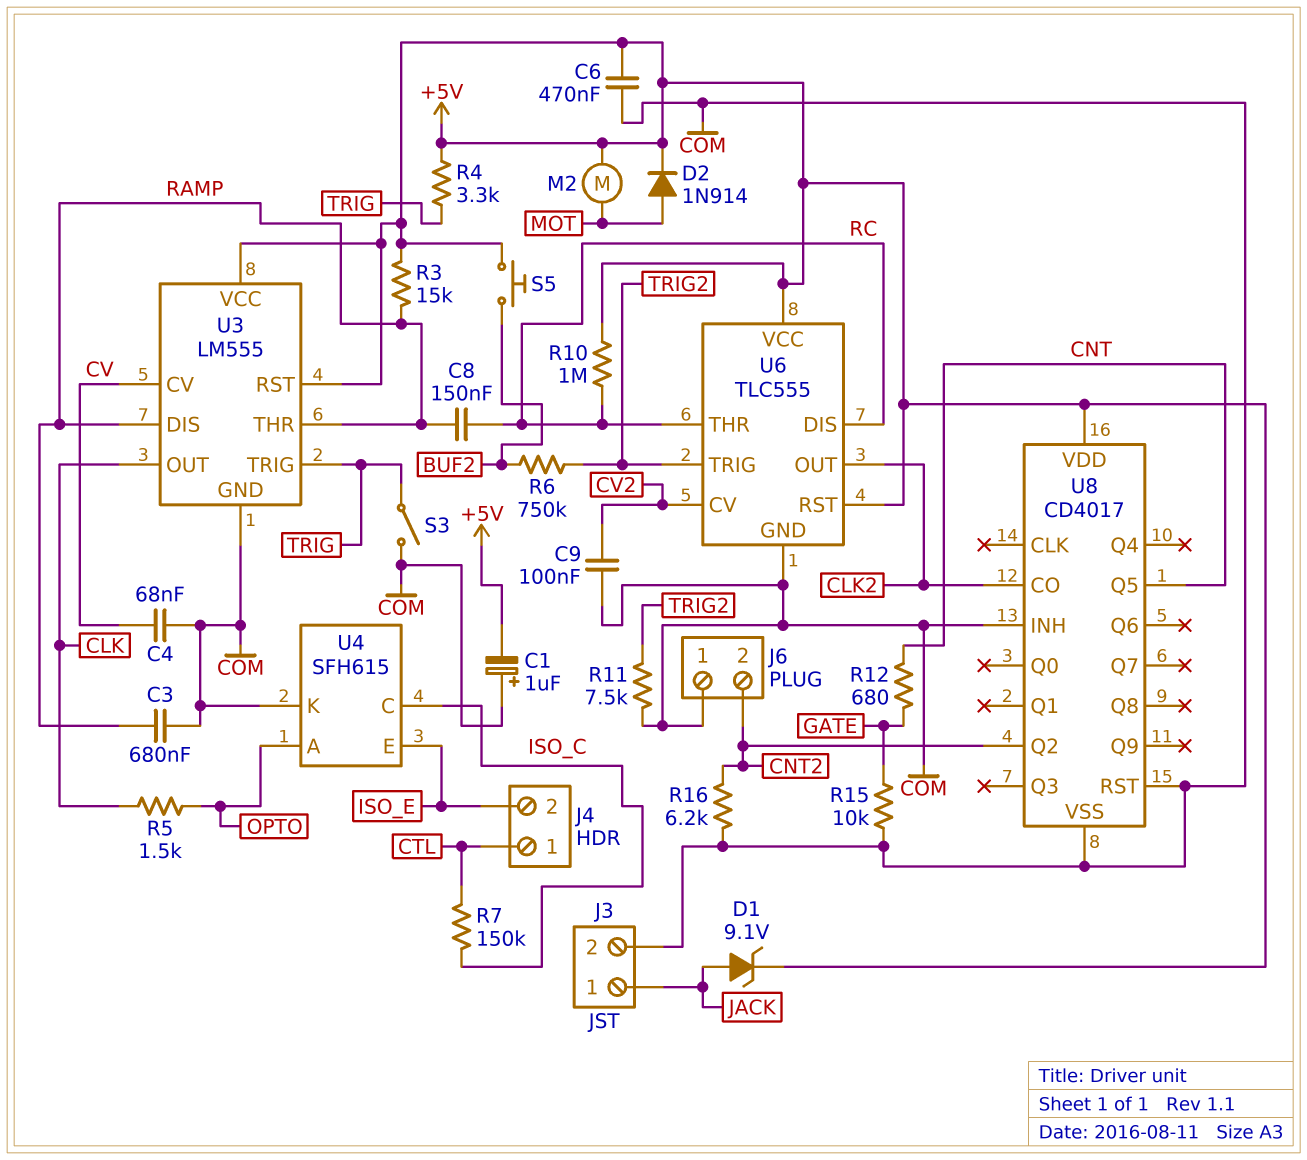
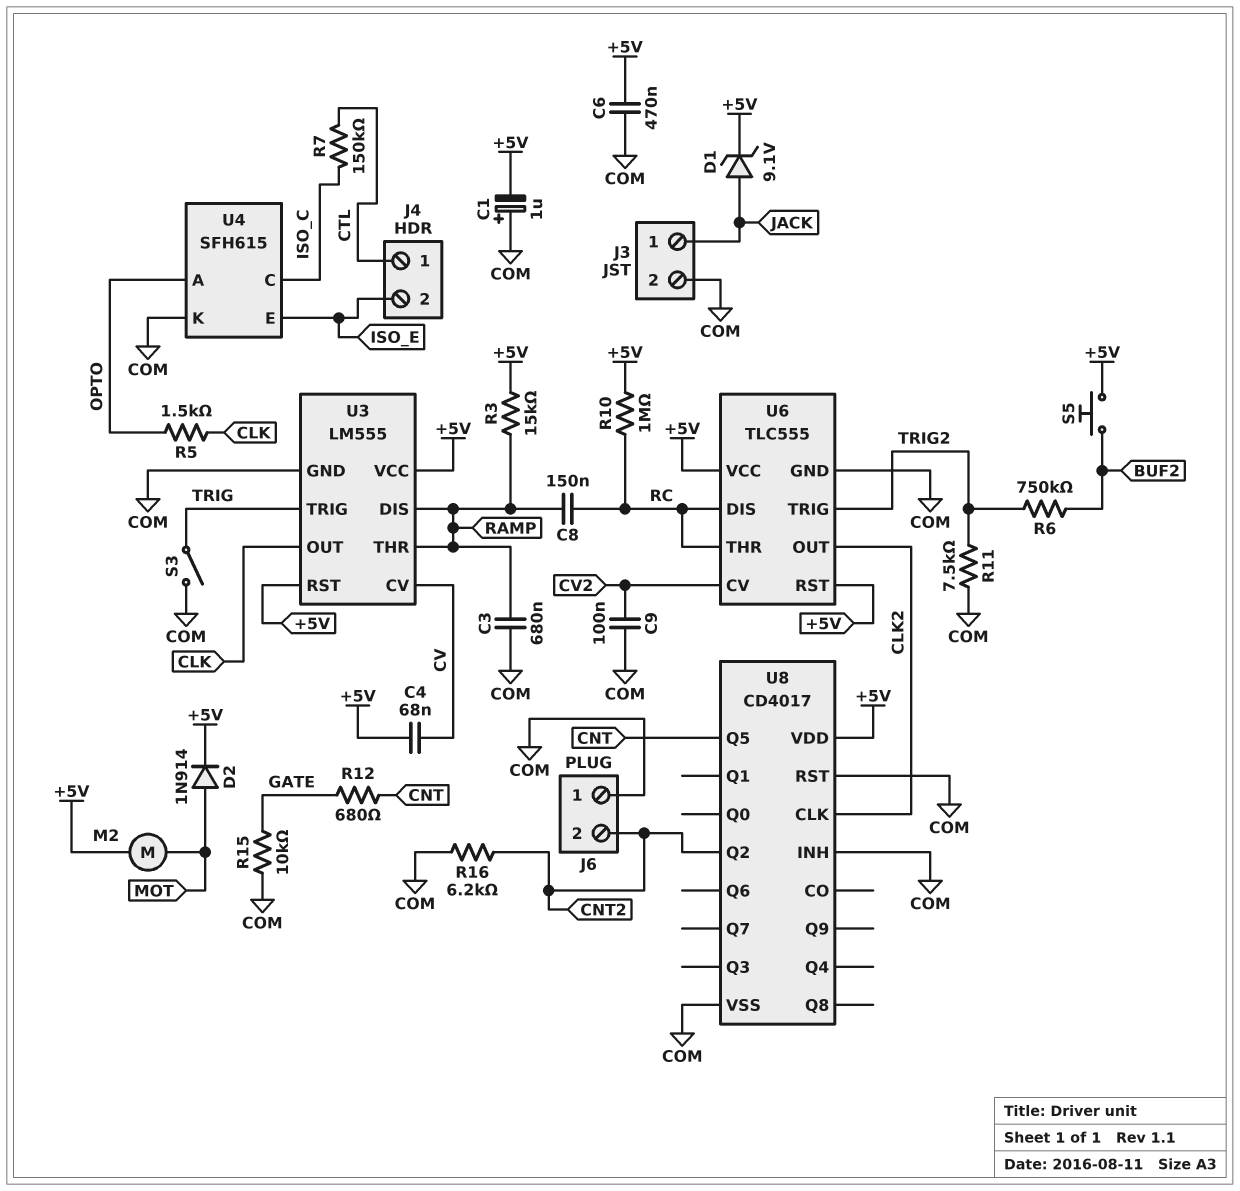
C4: 68nF (COM, CV) -> 68nF (+5V, CV)
R4: 3.3k (+5V, TRIG) -> none
U8 pin CLK: none -> CLK2
U8 pin CO: CLK2 -> none

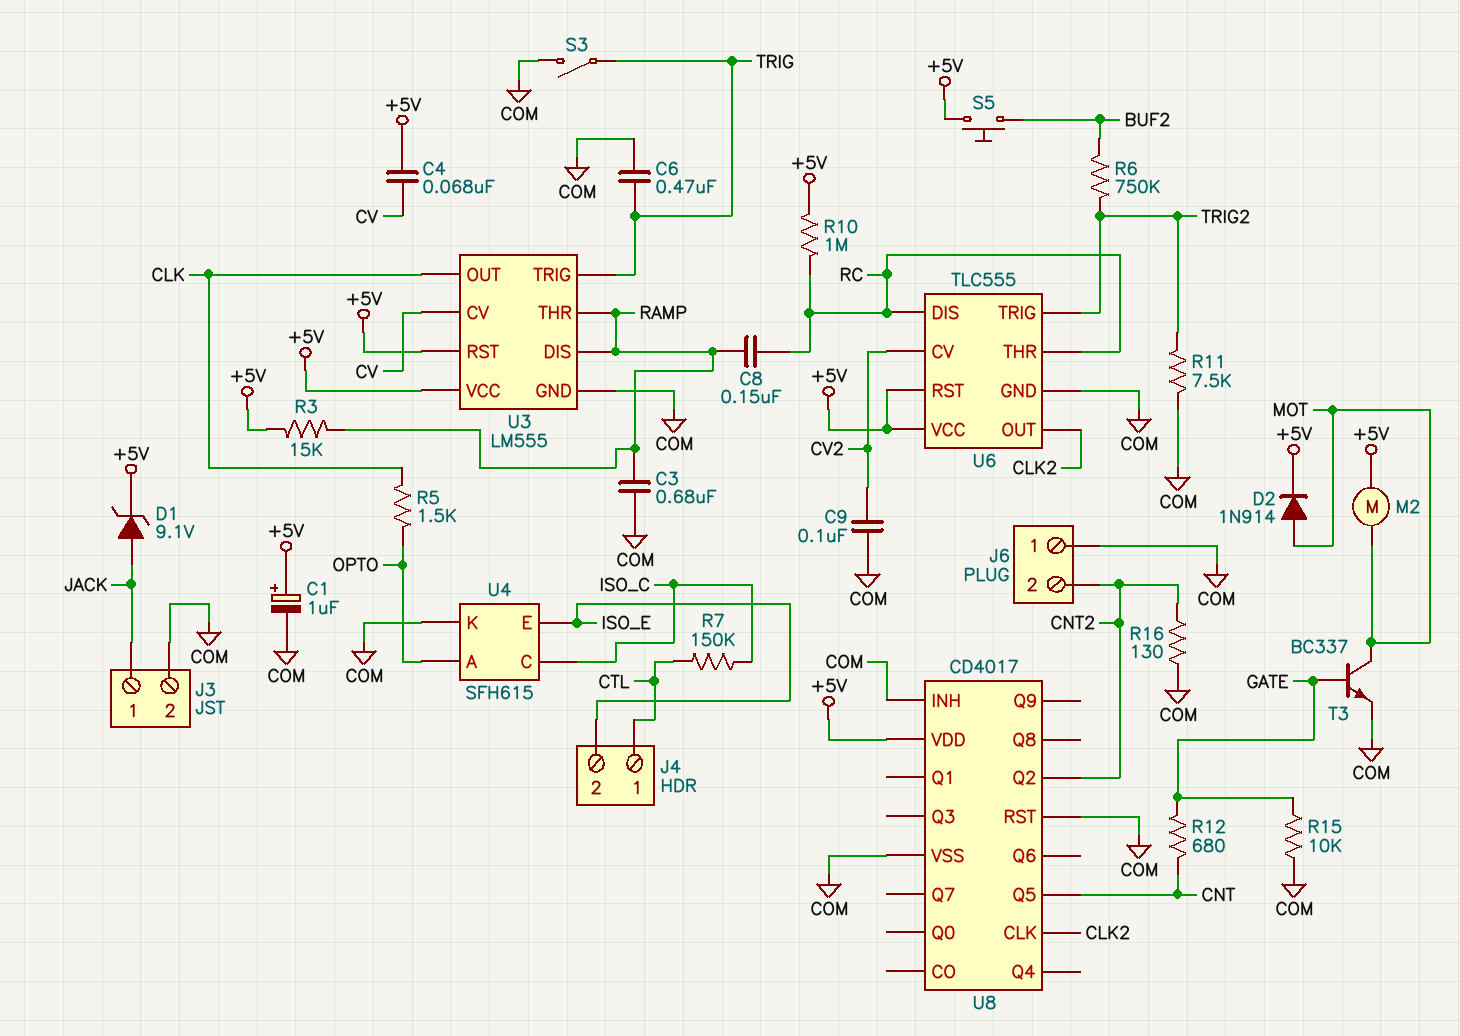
C1: 1uF (plus COM, minus +5V) -> 1uF (plus +5V, minus COM)
C6: 470nF (+5V, COM) -> 470nF (COM, TRIG)
R16: 6.2k (CNT2, COM) -> 130 (CNT2, COM)
T3: none -> NPN BC337 (B GATE, C MOT, E COM)

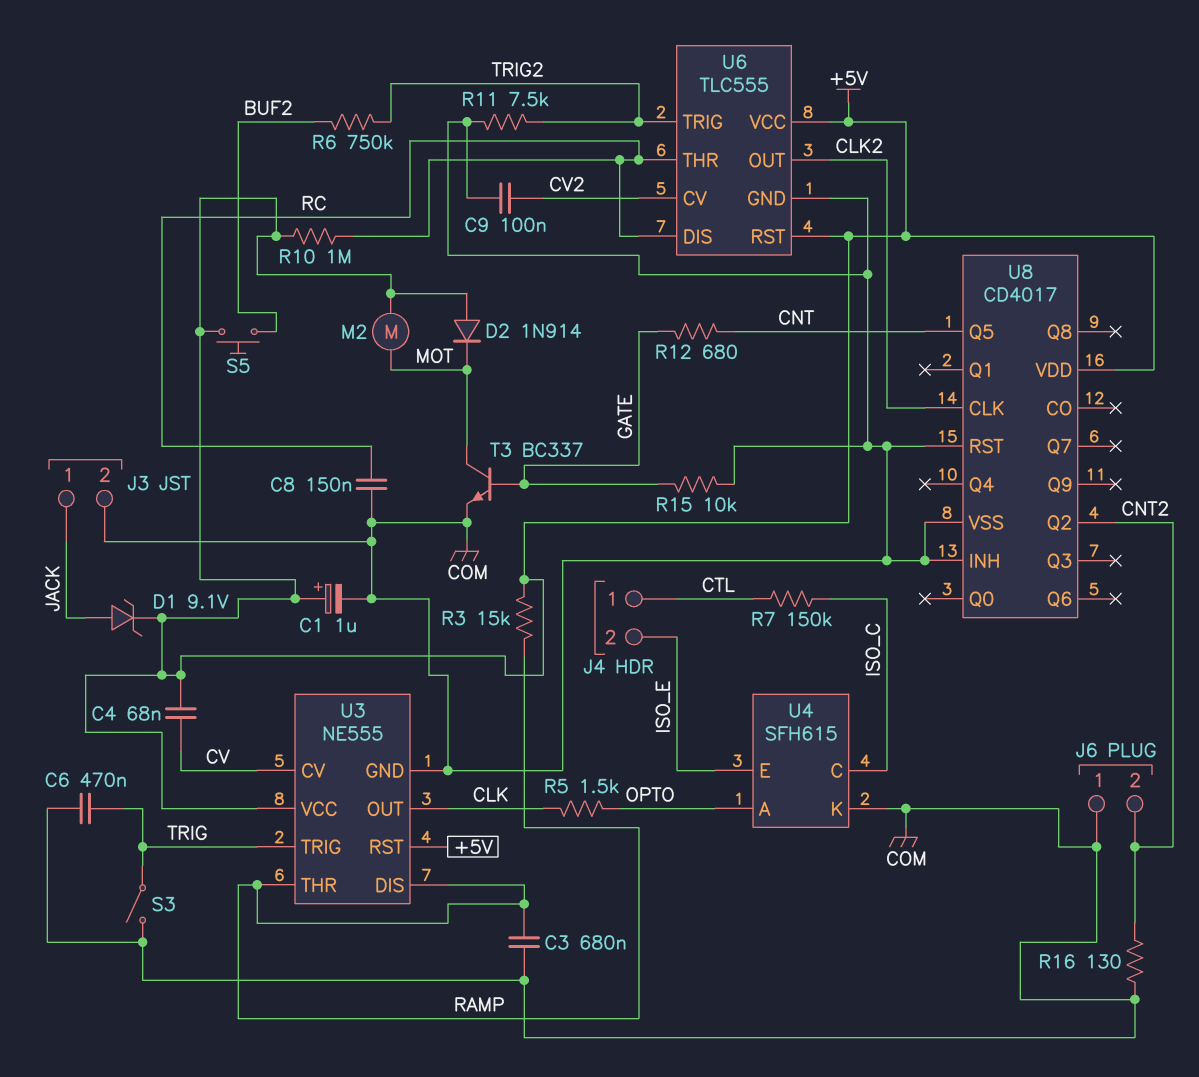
C8: 150nF (RAMP, RC) -> 150nF (COM, RC)
D2: diode 1N914 (A MOT, K +5V) -> diode 1N914 (A +5V, K MOT)
U3: LM555 -> NE555

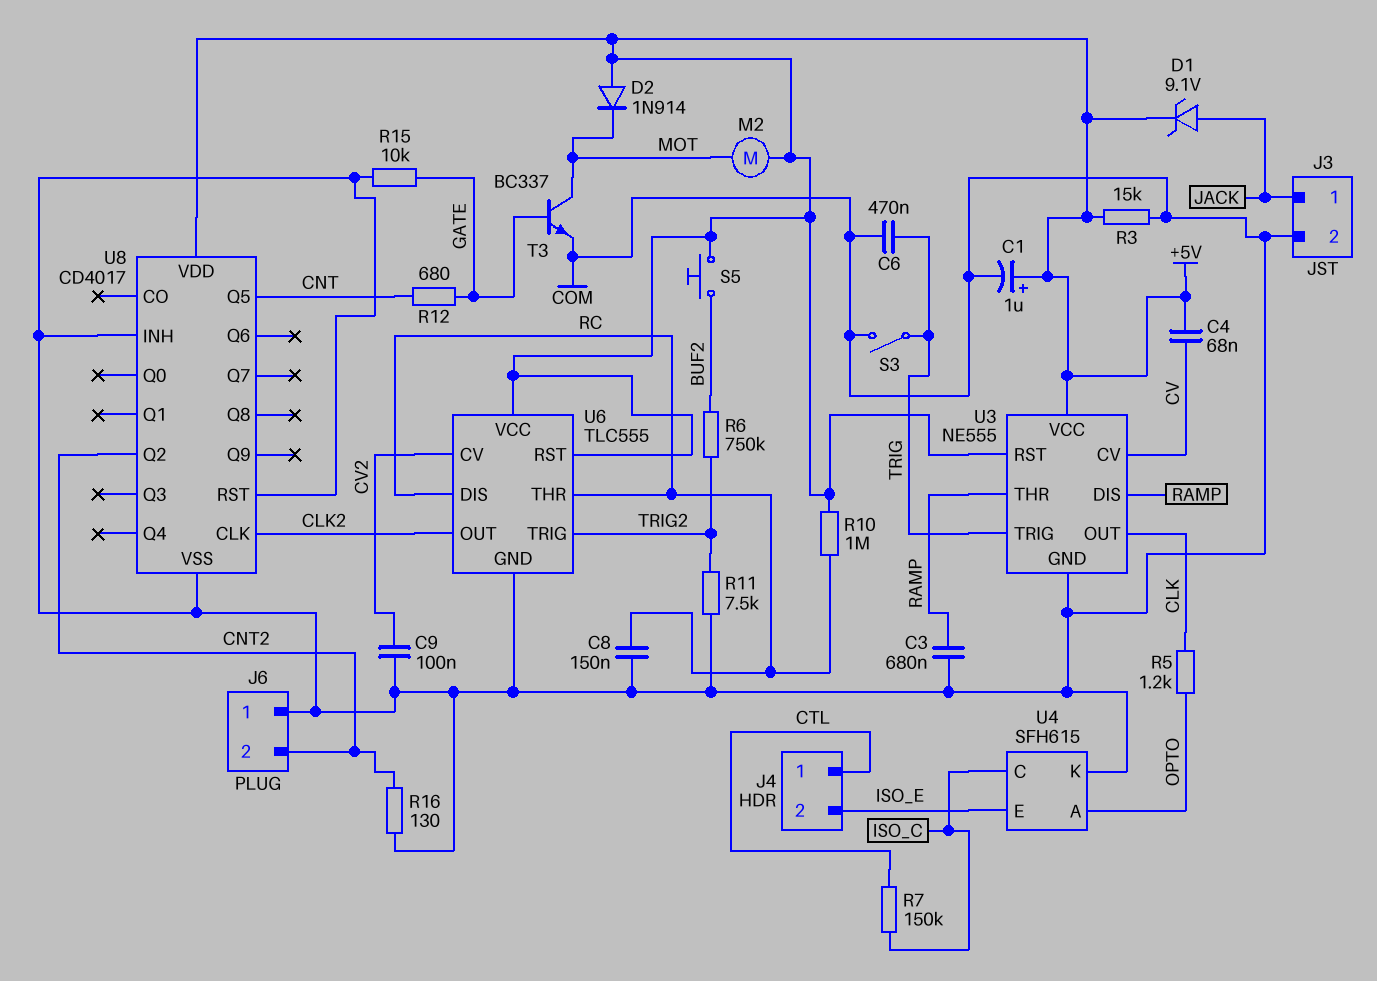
R3: 15k (+5V, RAMP) -> 15k (+5V, COM)
R5: 1.5k (CLK, OPTO) -> 1.2k (CLK, OPTO)

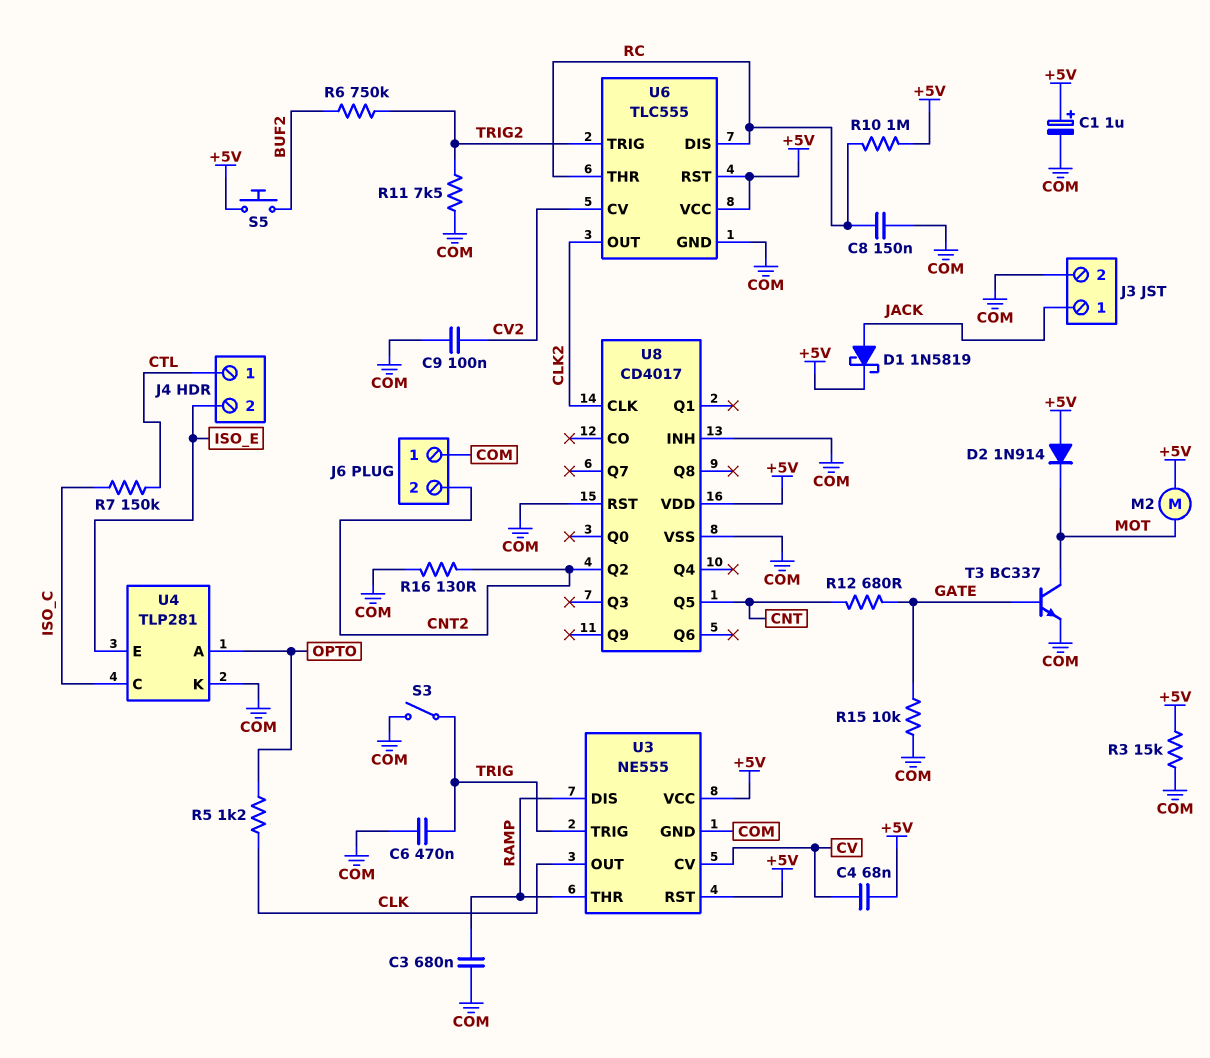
D1: zener 9.1V (A JACK, K +5V) -> schottky 1N5819 (A JACK, K +5V)
U4: SFH615 -> TLP281

